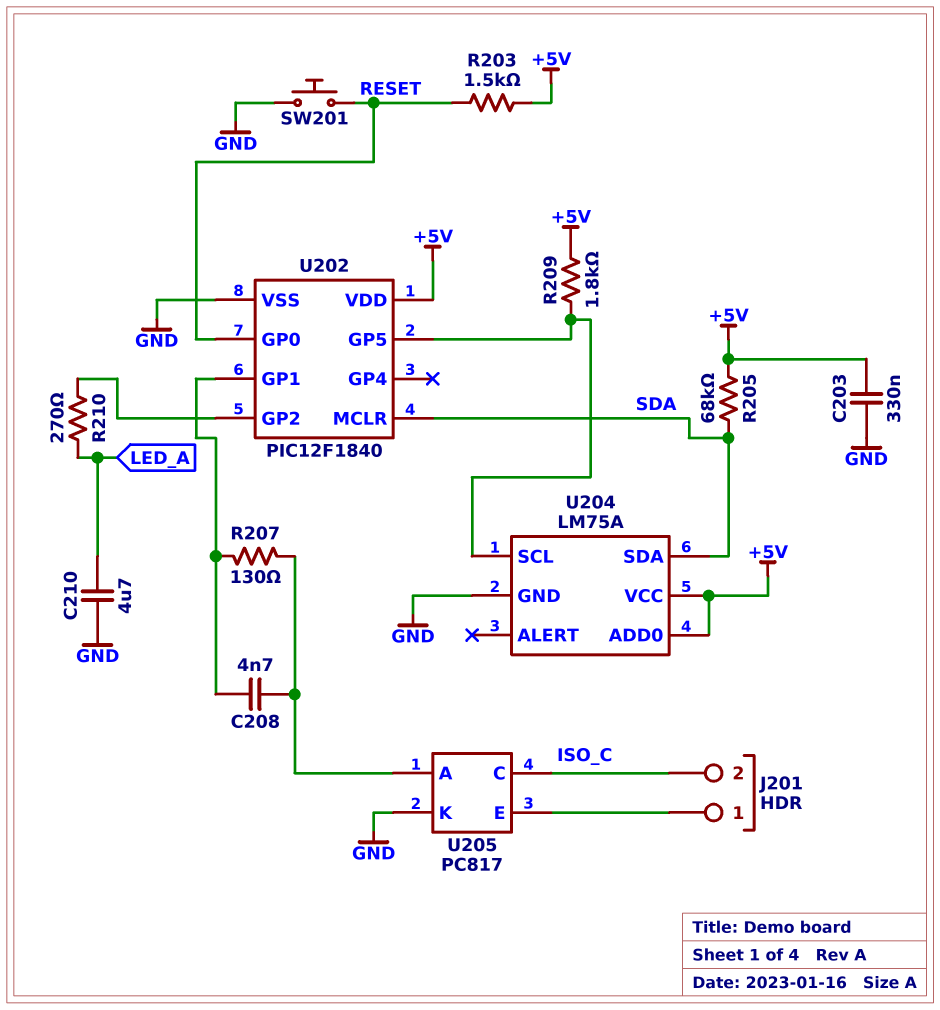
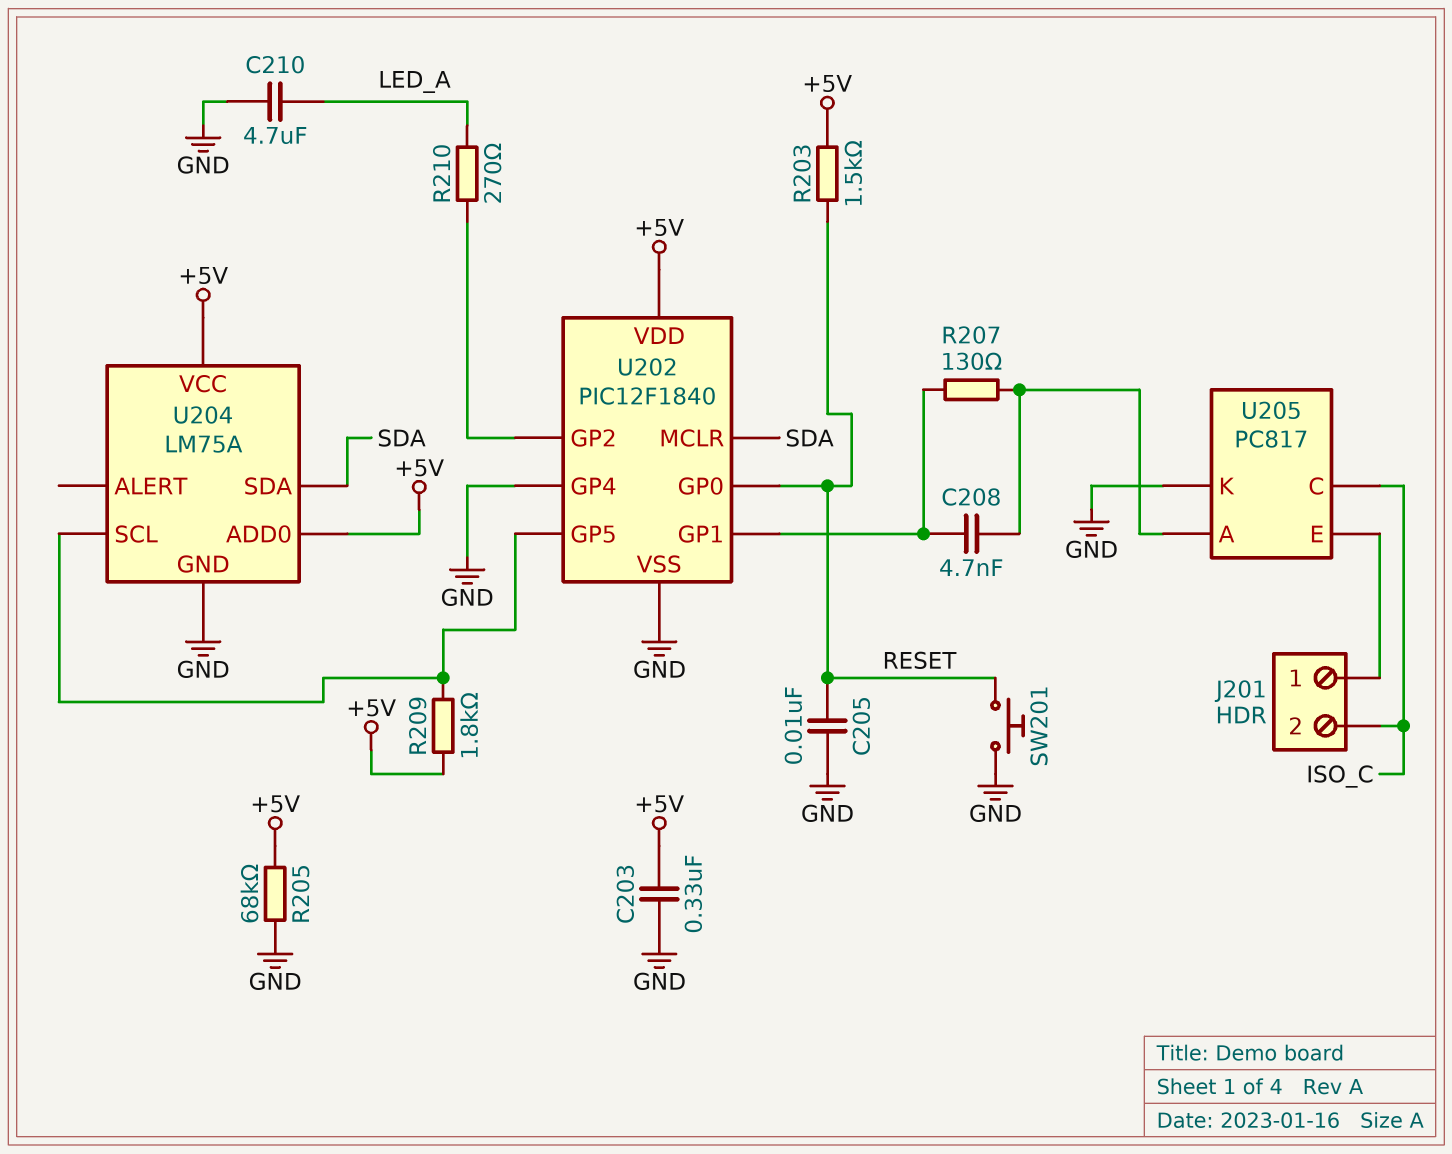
C205: none -> 10nF (GND, RESET)
R205: 68k (+5V, SDA) -> 68k (+5V, GND)
U202 pin GP4: none -> GND

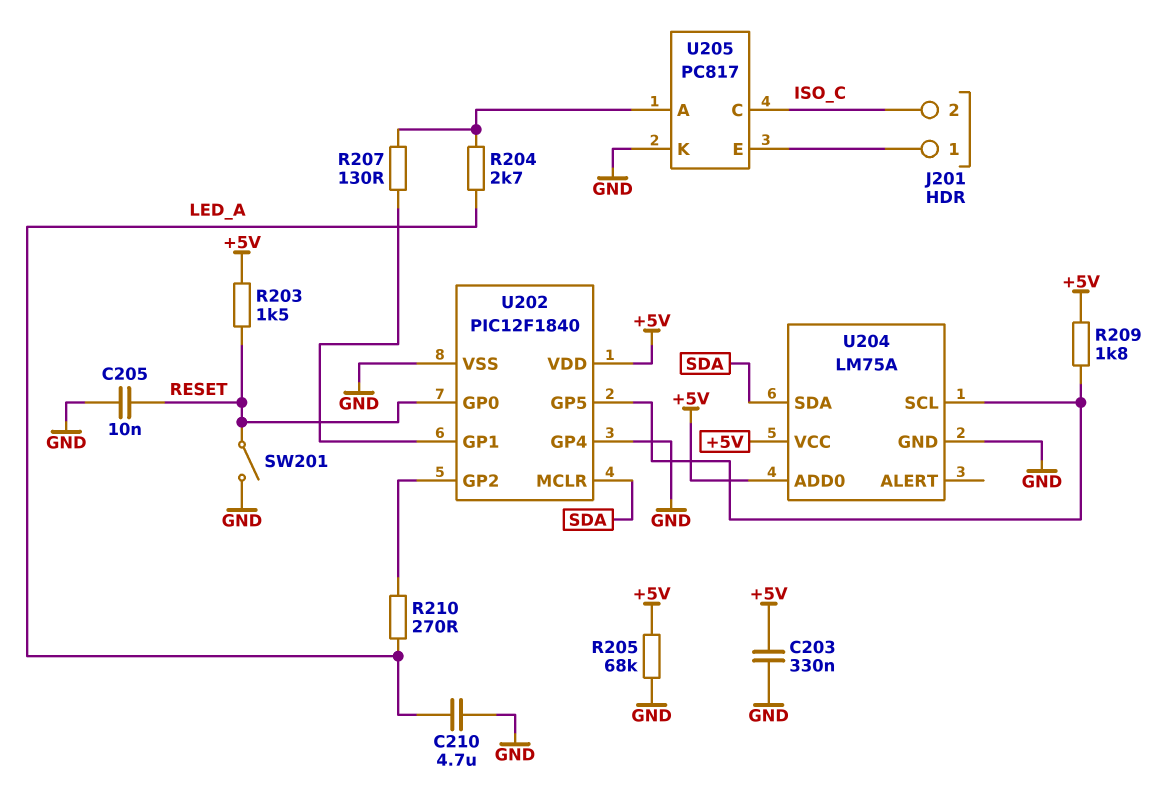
C208: 4.7nF (U202/GP1, U205/A) -> none
R204: none -> 2.7k (LED_A, U205/A)
SW201: button (GND, RESET) -> switch (GND, RESET)

